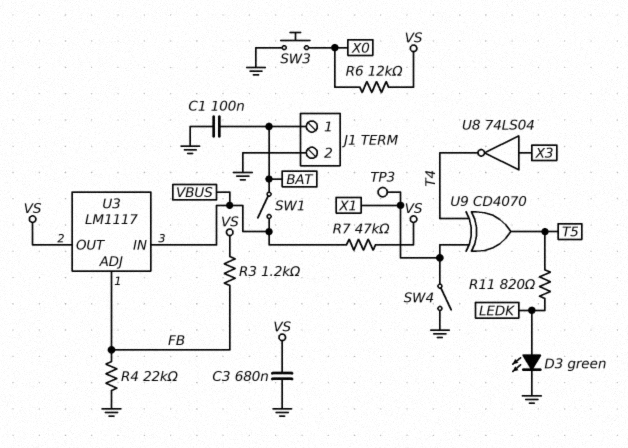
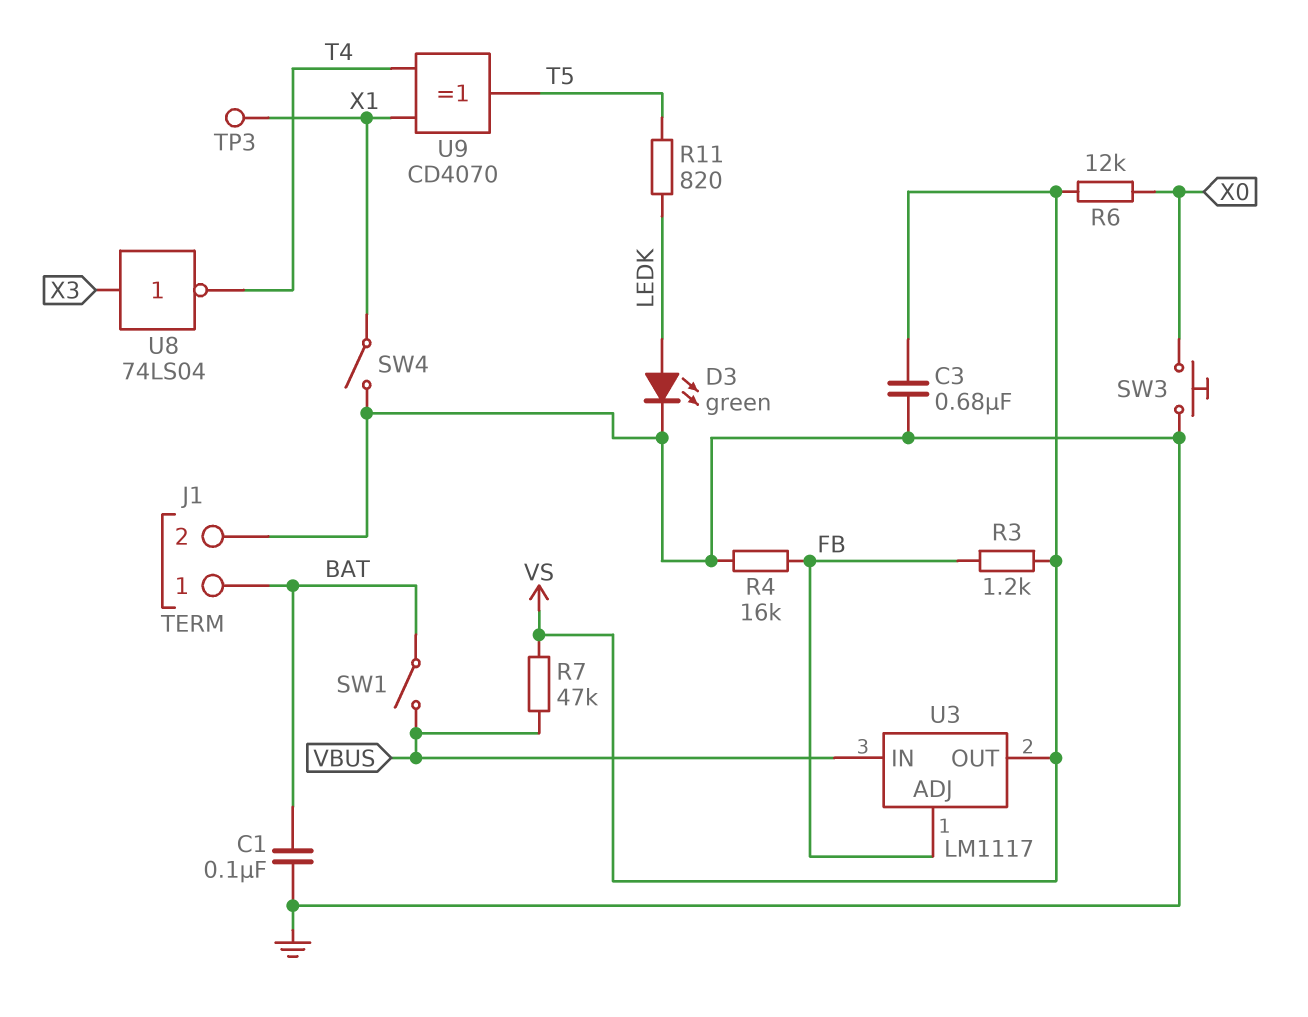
R4: 22k (FB, GND) -> 16k (FB, GND)

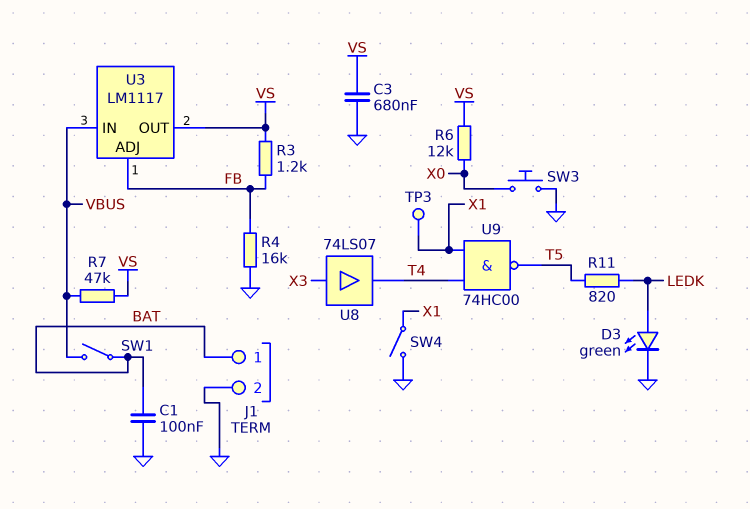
U8: NOT 74LS04 (in X3, out T4) -> buffer 74LS07 (in X3, out T4)
U9: XOR CD4070 (in T4, in X1, out T5) -> NAND 74HC00 (in T4, in X1, out T5)

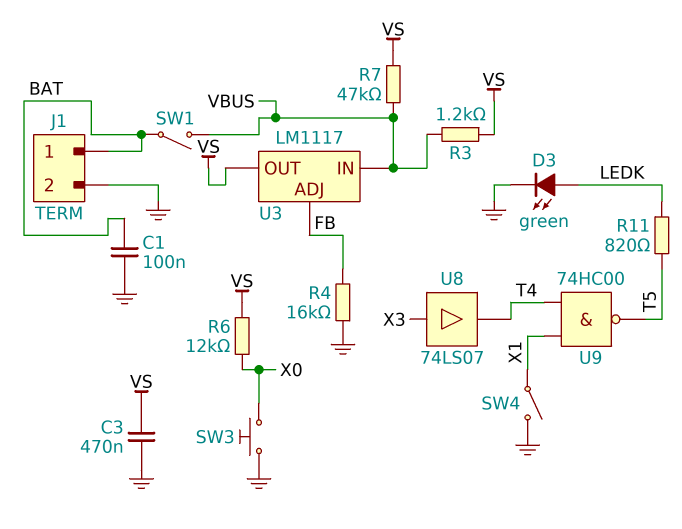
C3: 680nF (GND, VS) -> 470nF (GND, VS)
R3: 1.2k (FB, VS) -> 1.2k (VBUS, VS)
TP3: test point (X1) -> none

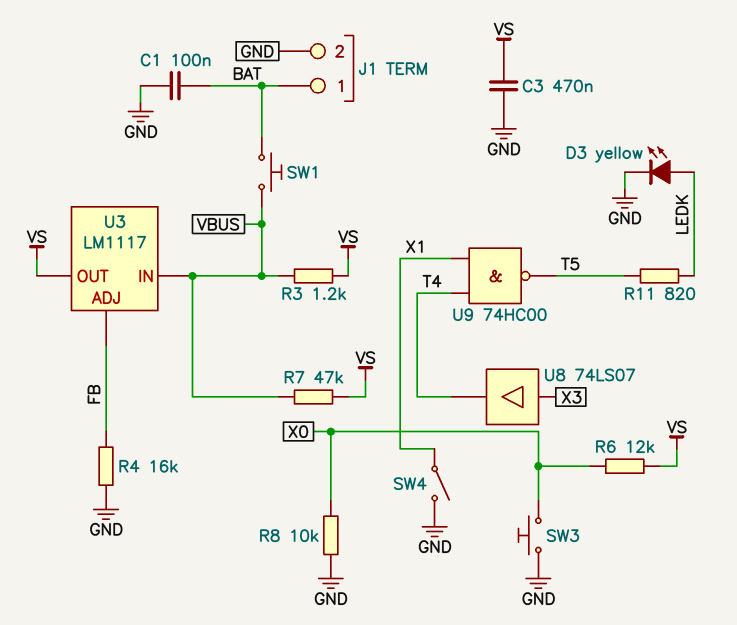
D3: LED green (A LEDK, K GND) -> LED yellow (A LEDK, K GND)
R8: none -> 10k (GND, X0)
SW1: switch (BAT, VBUS) -> button (BAT, VBUS)

